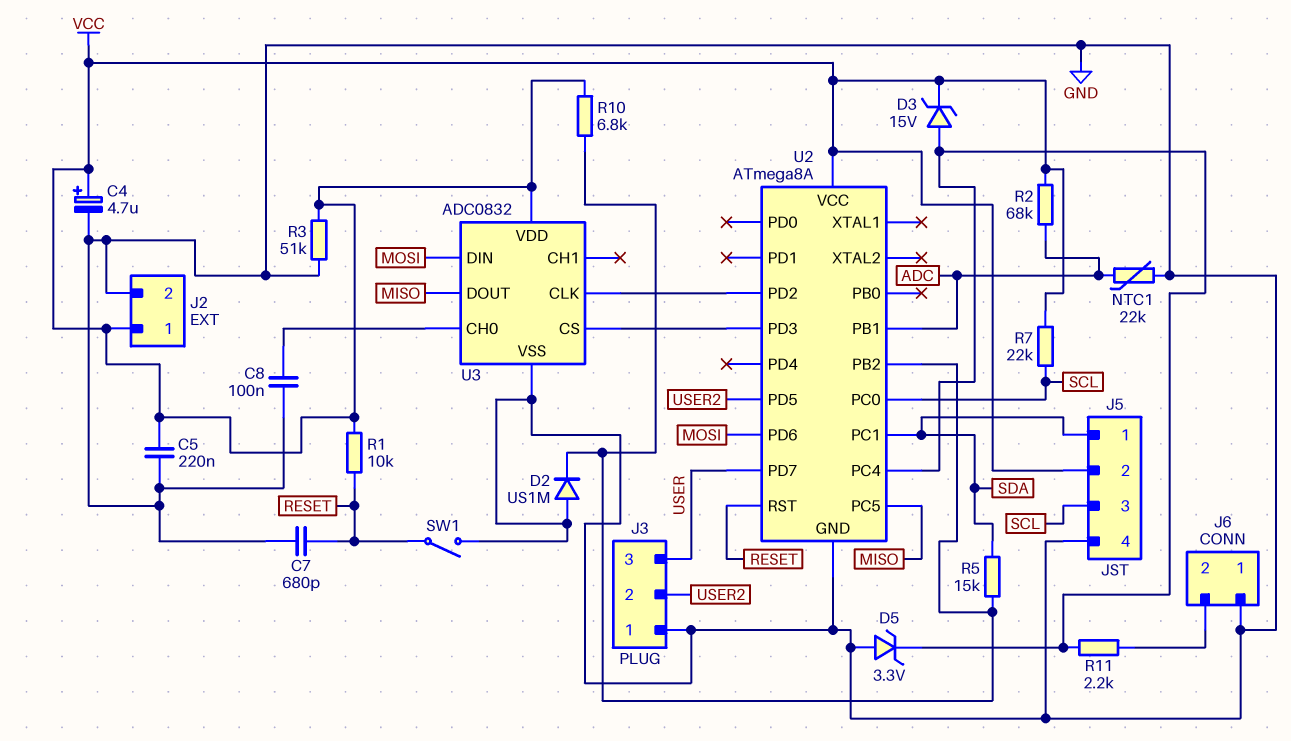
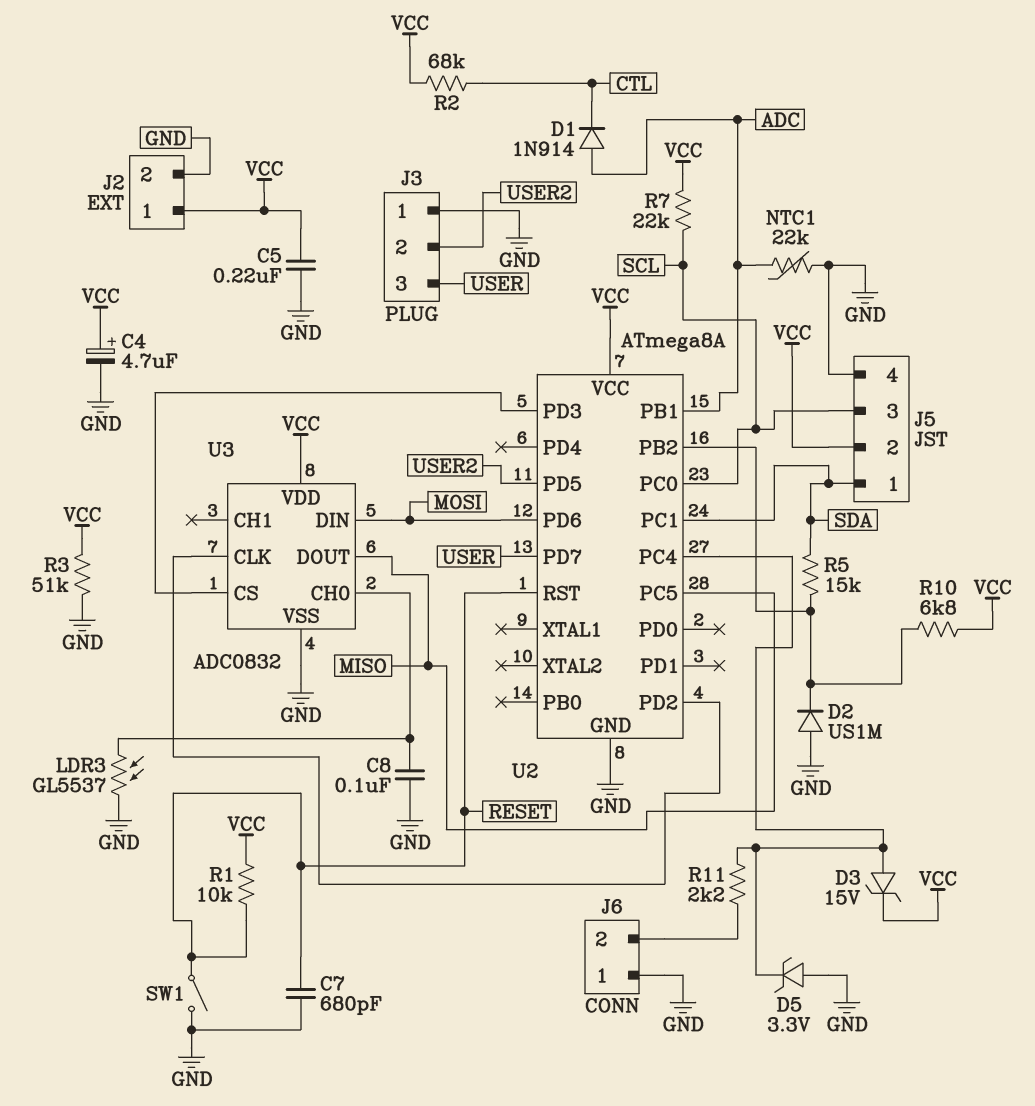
D1: none -> diode 1N914 (A ADC, K CTL)
LDR3: none -> GL5537 (GND, U3/CH0)
R2: 68k (ADC, VCC) -> 68k (CTL, VCC)

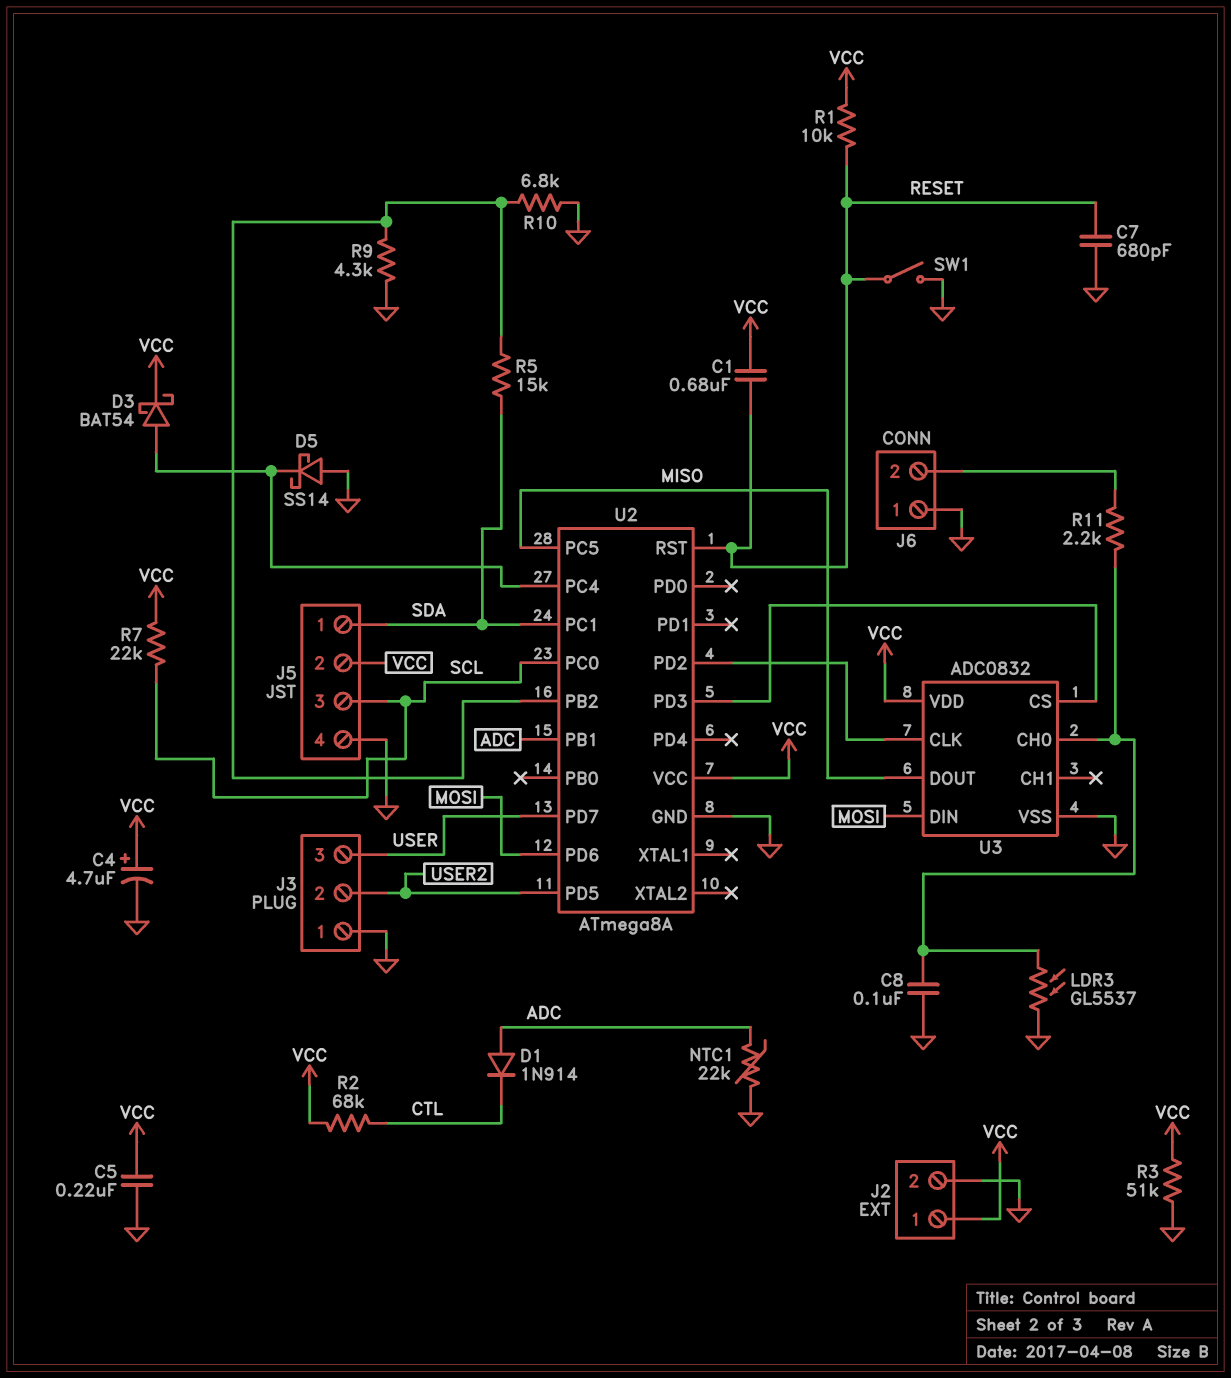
C1: none -> 680nF (RESET, VCC)
D2: diode US1M (A GND, K U2/PB2) -> none
D3: zener 15V (A U2/PC4, K VCC) -> schottky BAT54 (A U2/PC4, K VCC)
D5: zener 3.3V (A GND, K U2/PC4) -> schottky SS14 (A GND, K U2/PC4)
R9: none -> 4.3k (GND, U2/PB2)
R10: 6.8k (U2/PB2, VCC) -> 6.8k (GND, U2/PB2)
R11: 2.2k (J6/2, U2/PC4) -> 2.2k (J6/2, U3/CH0)

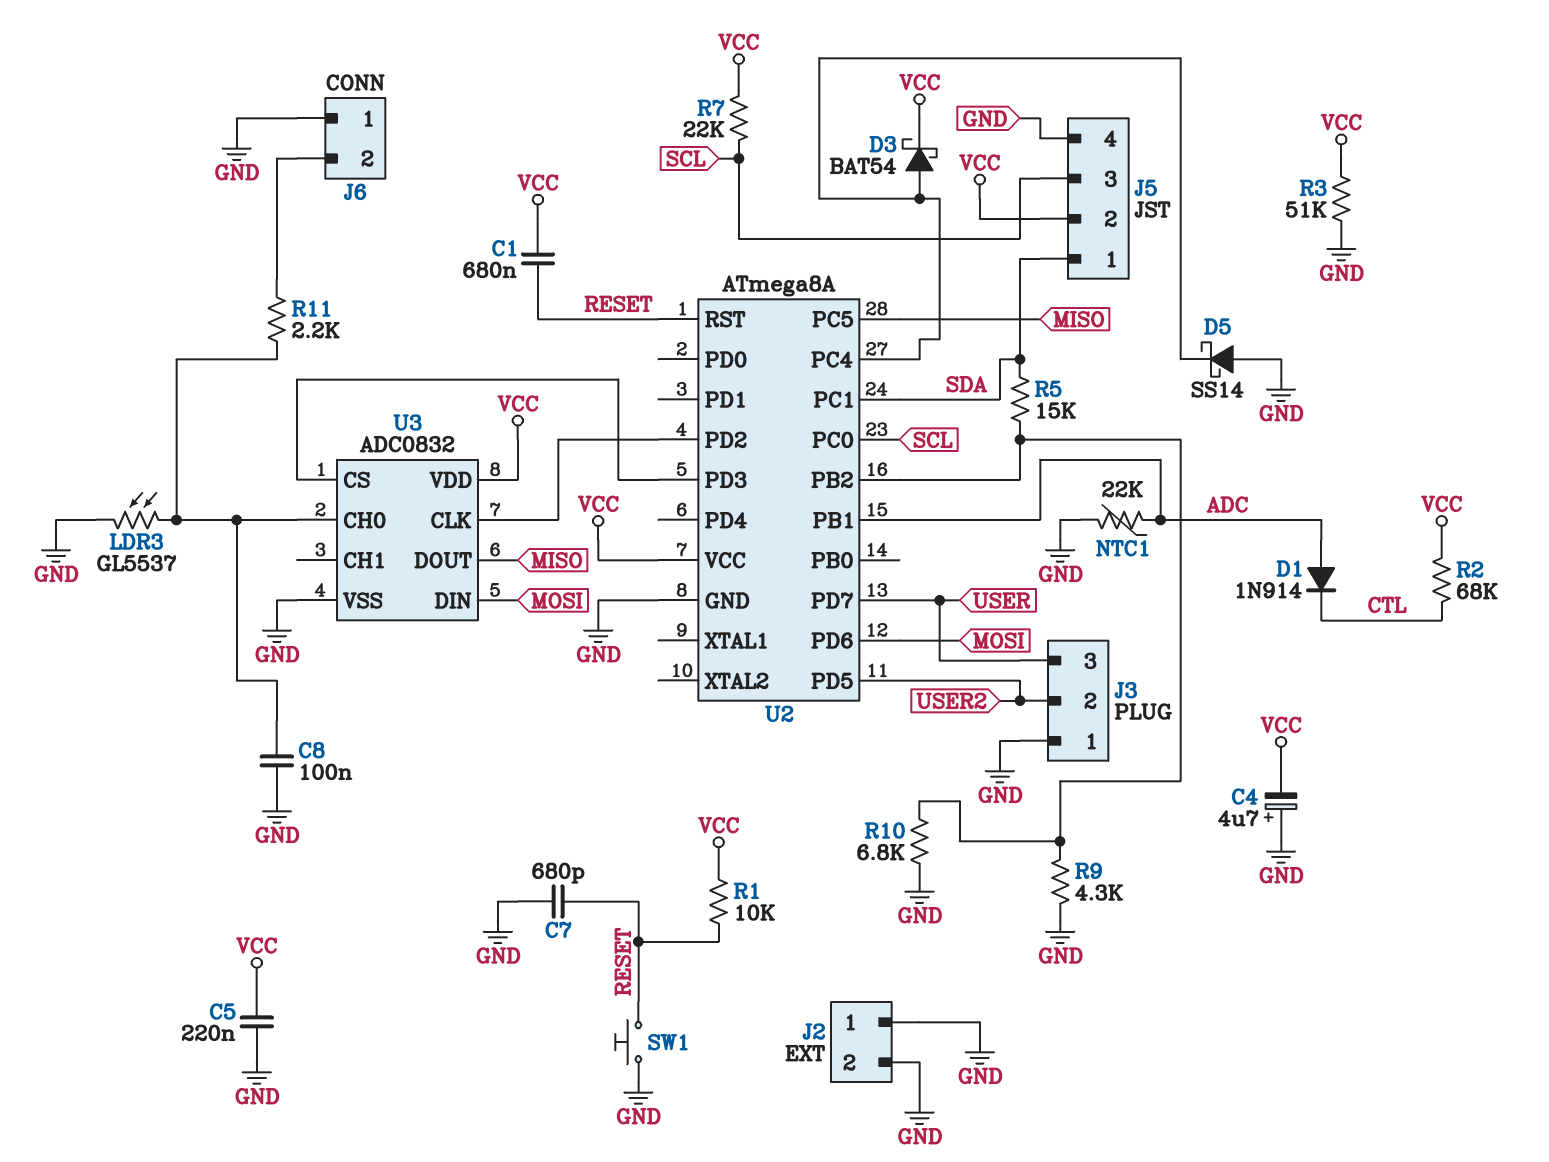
C4: 4.7uF (plus VCC, minus GND) -> 4.7uF (plus GND, minus VCC)
J2 pin 1: VCC -> GND
SW1: switch (GND, RESET) -> button (GND, RESET)

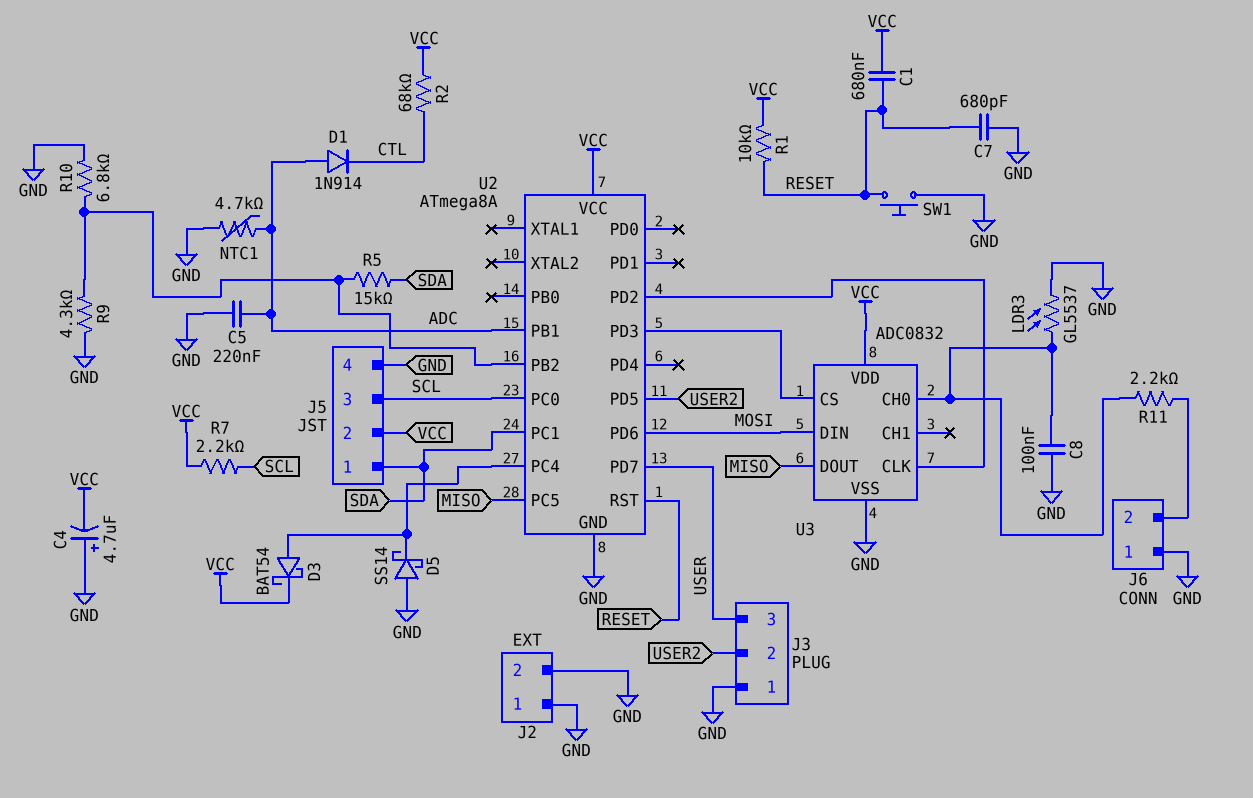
C5: 220nF (GND, VCC) -> 220nF (ADC, GND)
NTC1: 22k (ADC, GND) -> 4.7k (ADC, GND)
R3: 51k (GND, VCC) -> none
R7: 22k (SCL, VCC) -> 2.2k (SCL, VCC)

